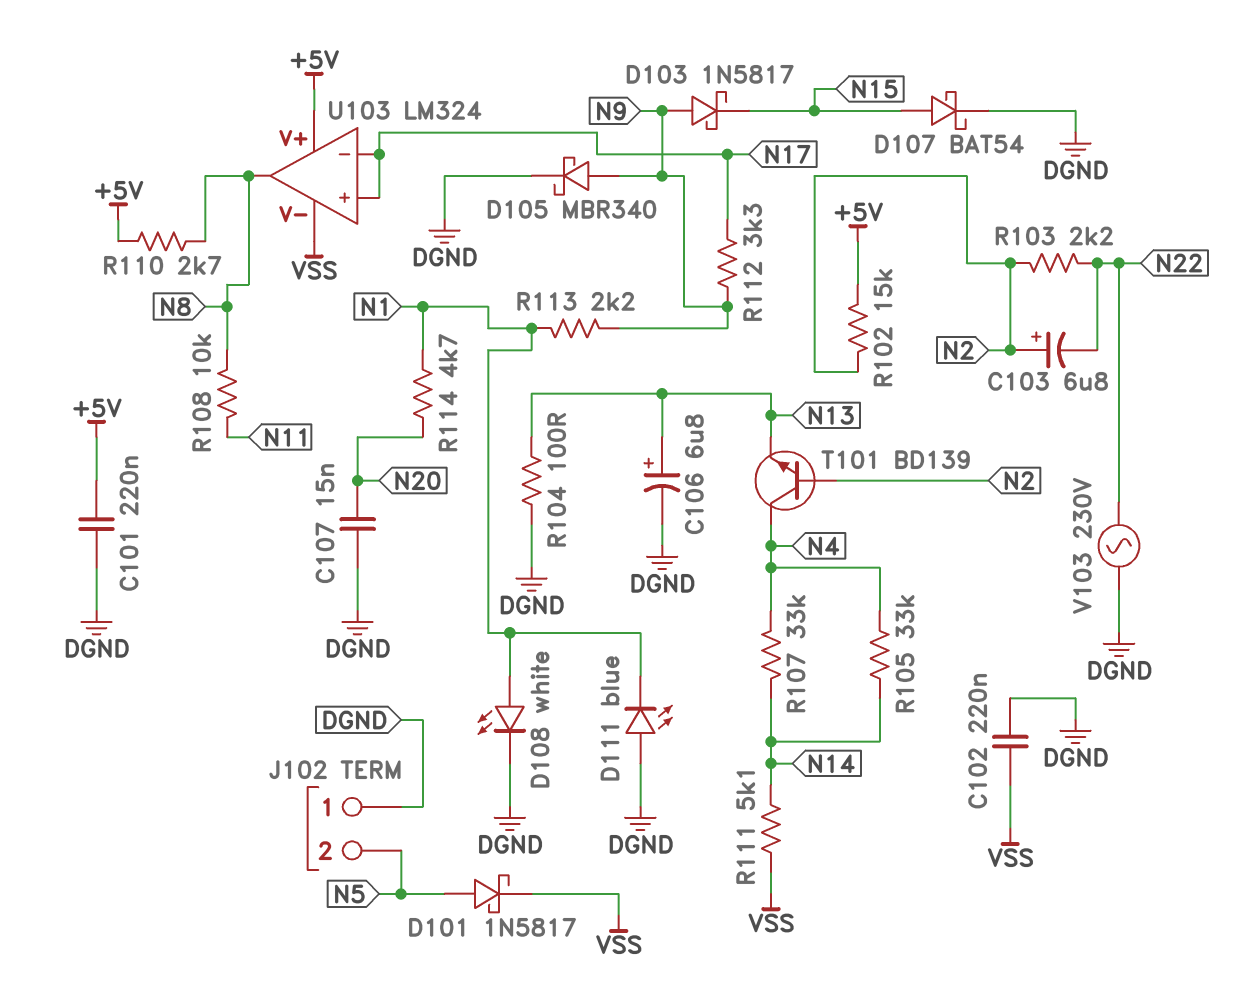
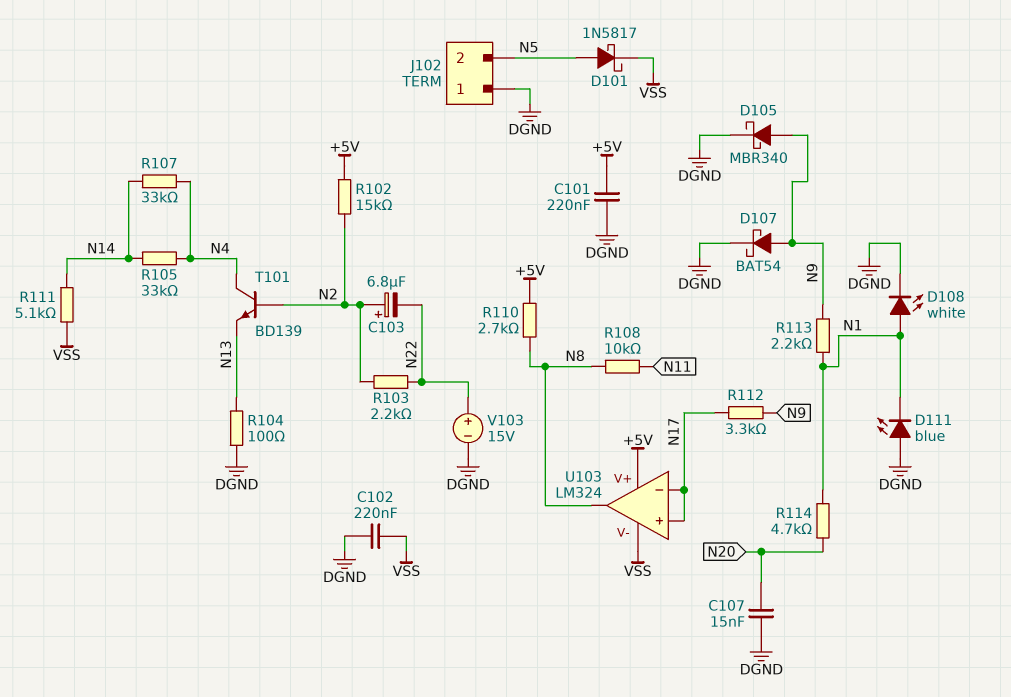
C106: 6.8uF (plus N13, minus DGND) -> none
D103: schottky 1N5817 (A N9, K N15) -> none
D107: schottky BAT54 (A N15, K DGND) -> schottky BAT54 (A N9, K DGND)
V103: AC 230V (DGND, N22) -> 15V (plus N22, minus DGND)

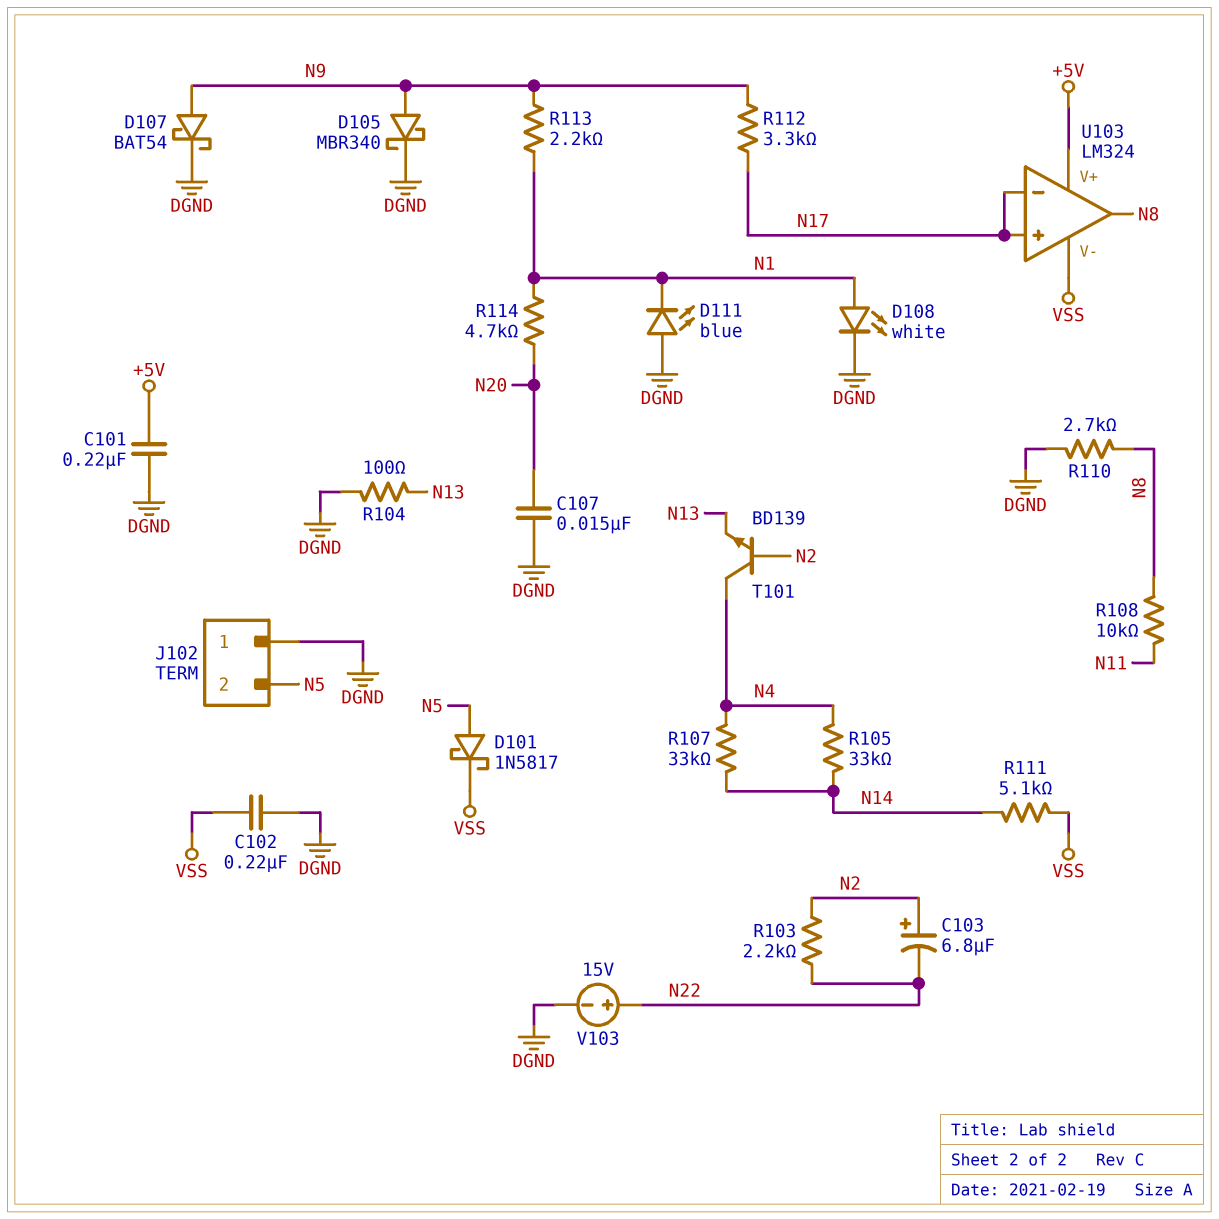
R102: 15k (+5V, N2) -> none
R110: 2.7k (+5V, N8) -> 2.7k (DGND, N8)

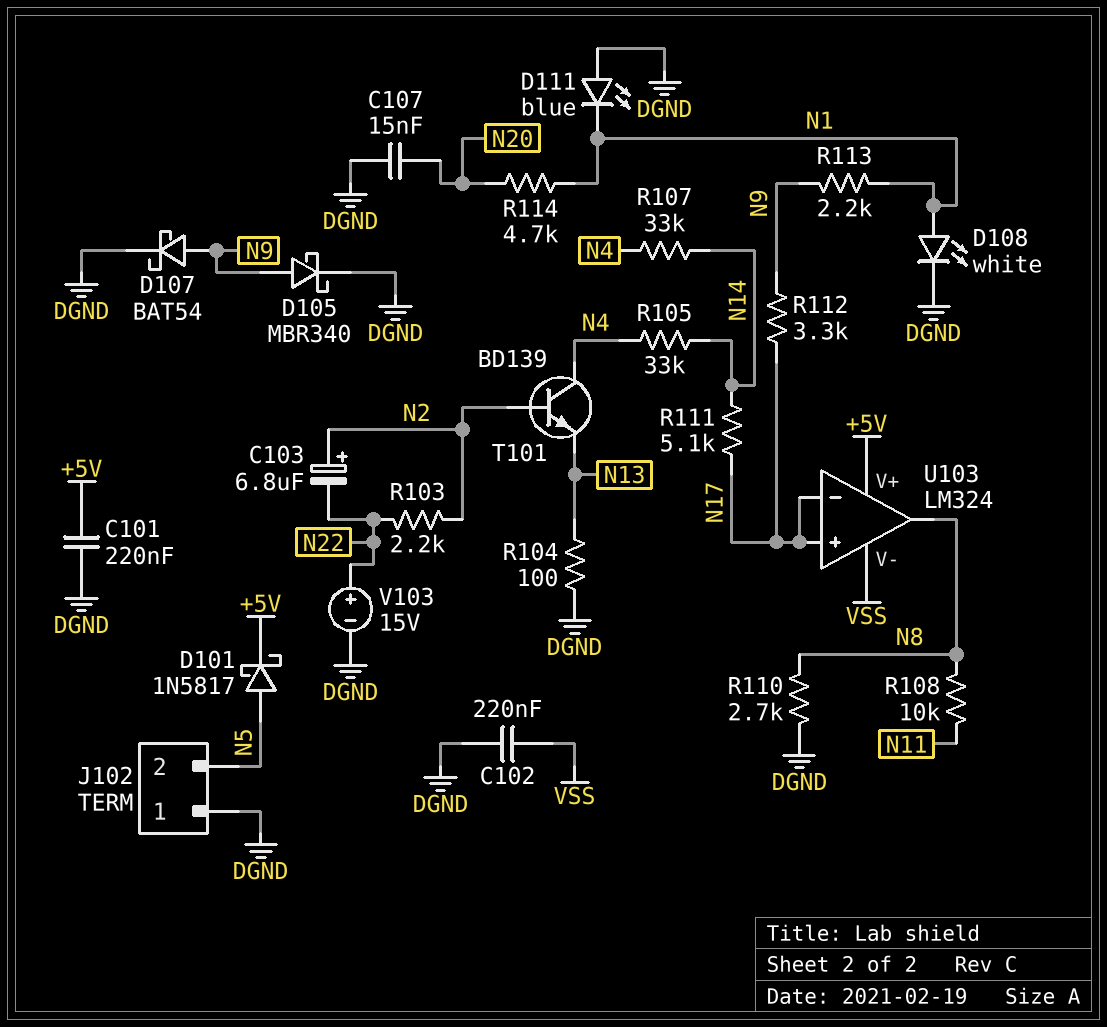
D101: schottky 1N5817 (A N5, K VSS) -> schottky 1N5817 (A N5, K +5V)
R111: 5.1k (N14, VSS) -> 5.1k (N14, N17)

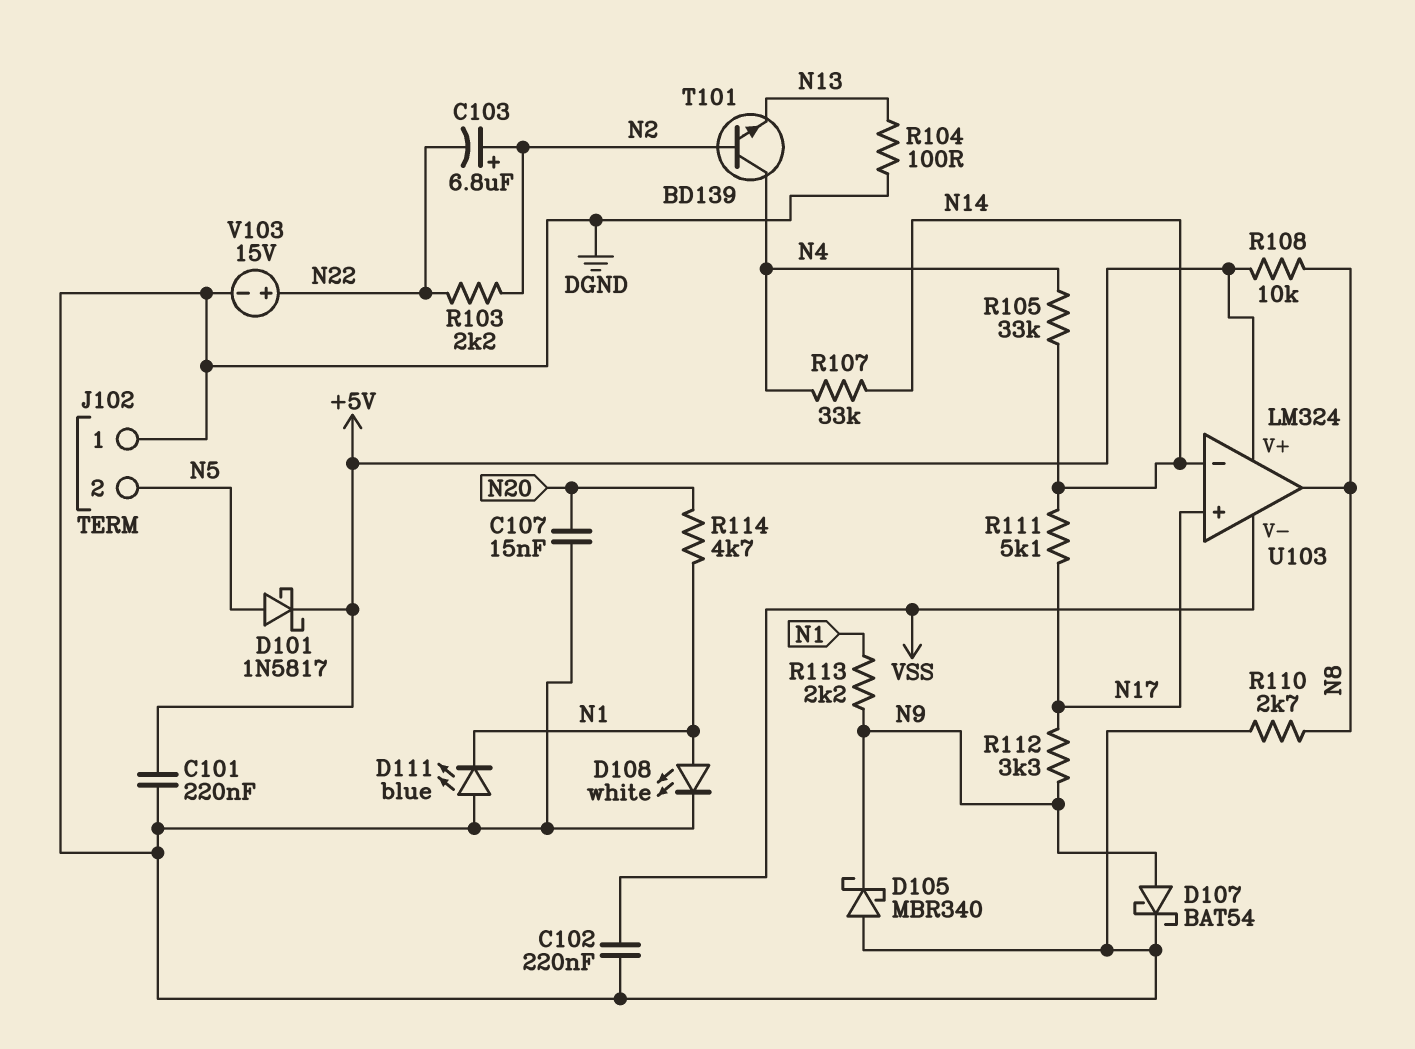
D105: schottky MBR340 (A N9, K DGND) -> schottky MBR340 (A DGND, K N9)
R108: 10k (N8, N11) -> 10k (+5V, N8)
U103 pin in-: N17 -> N14

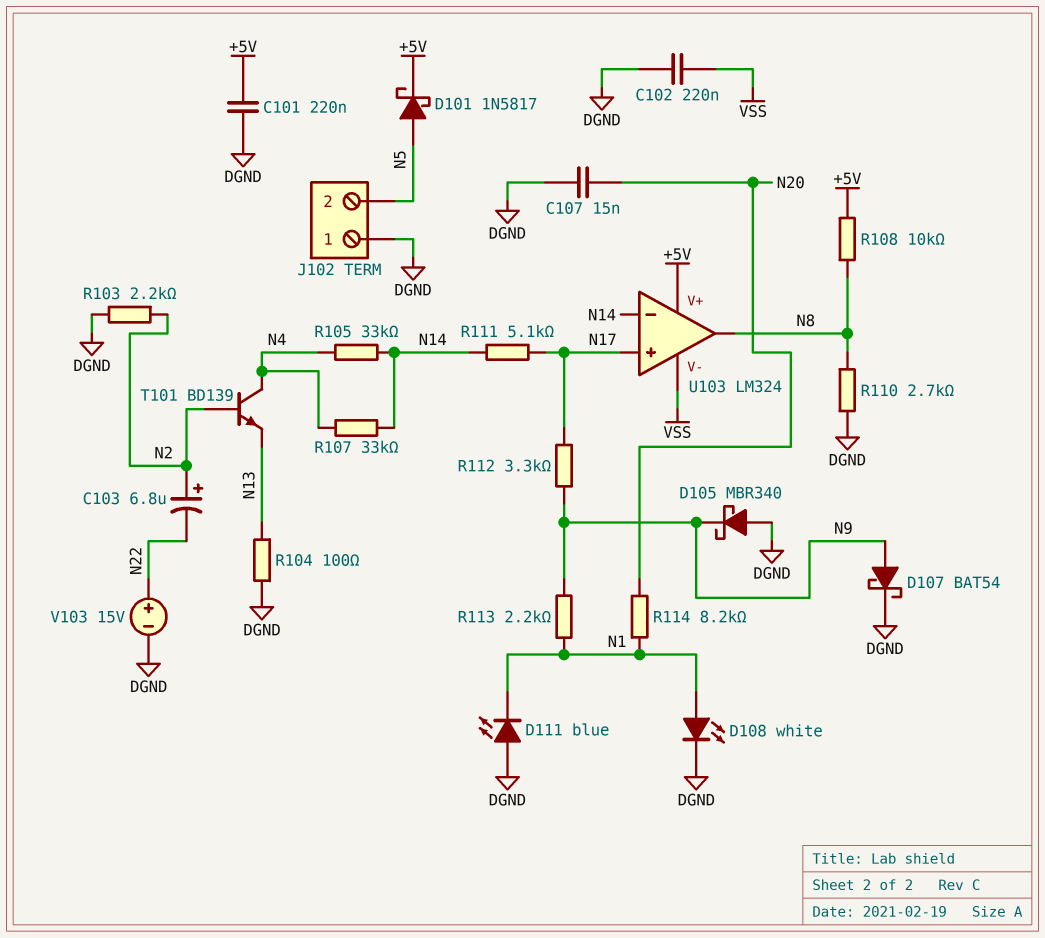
R103: 2.2k (N2, N22) -> 2.2k (DGND, N2)
R114: 4.7k (N1, N20) -> 8.2k (N1, N20)

